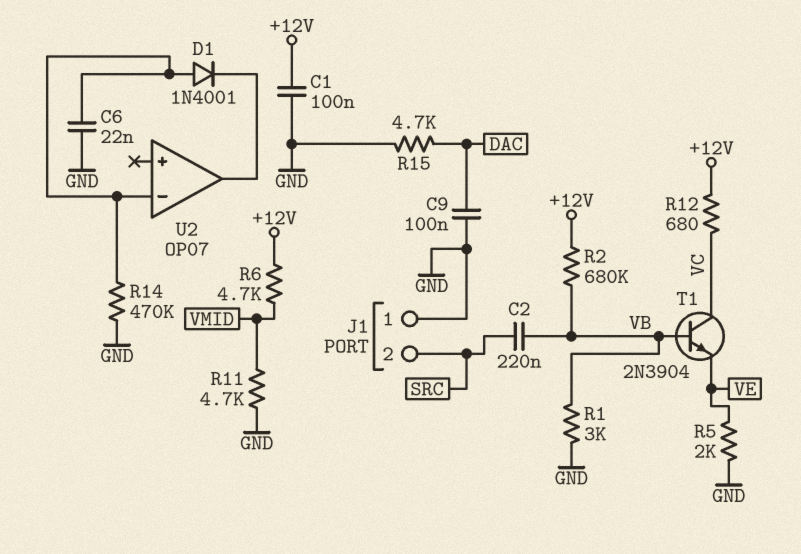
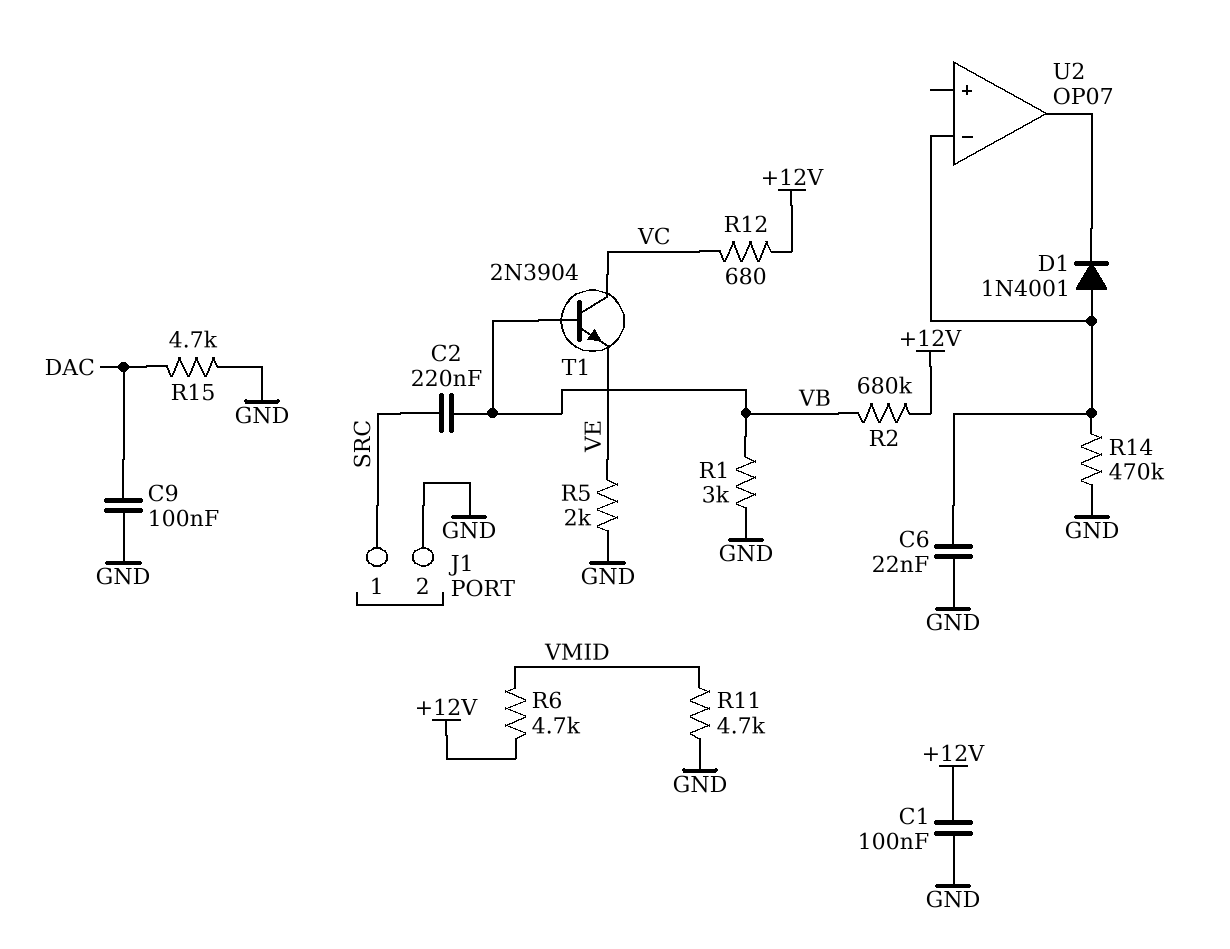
J1 pin 1: GND -> SRC
J1 pin 2: SRC -> GND

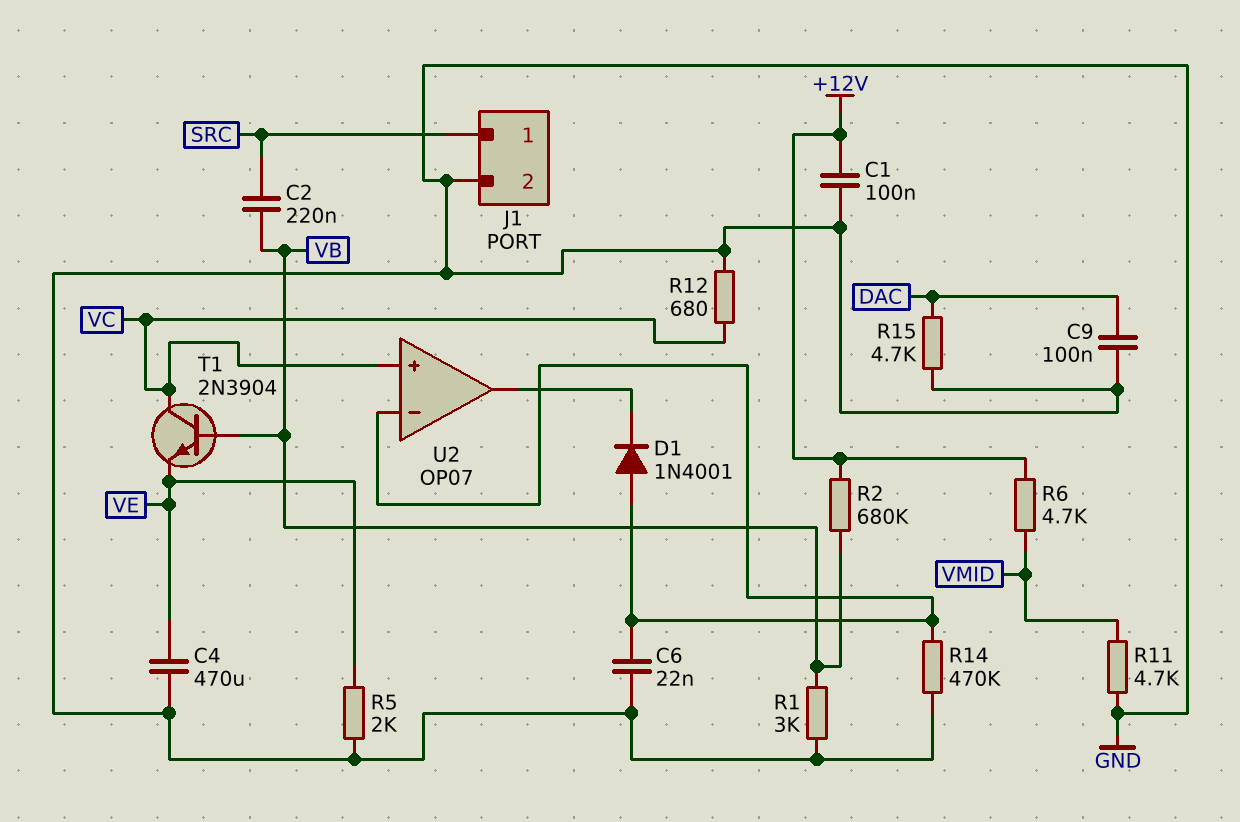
C4: none -> 470uF (GND, VE)
R12: 680 (+12V, VC) -> 680 (GND, VC)
U2 pin in+: none -> VC

